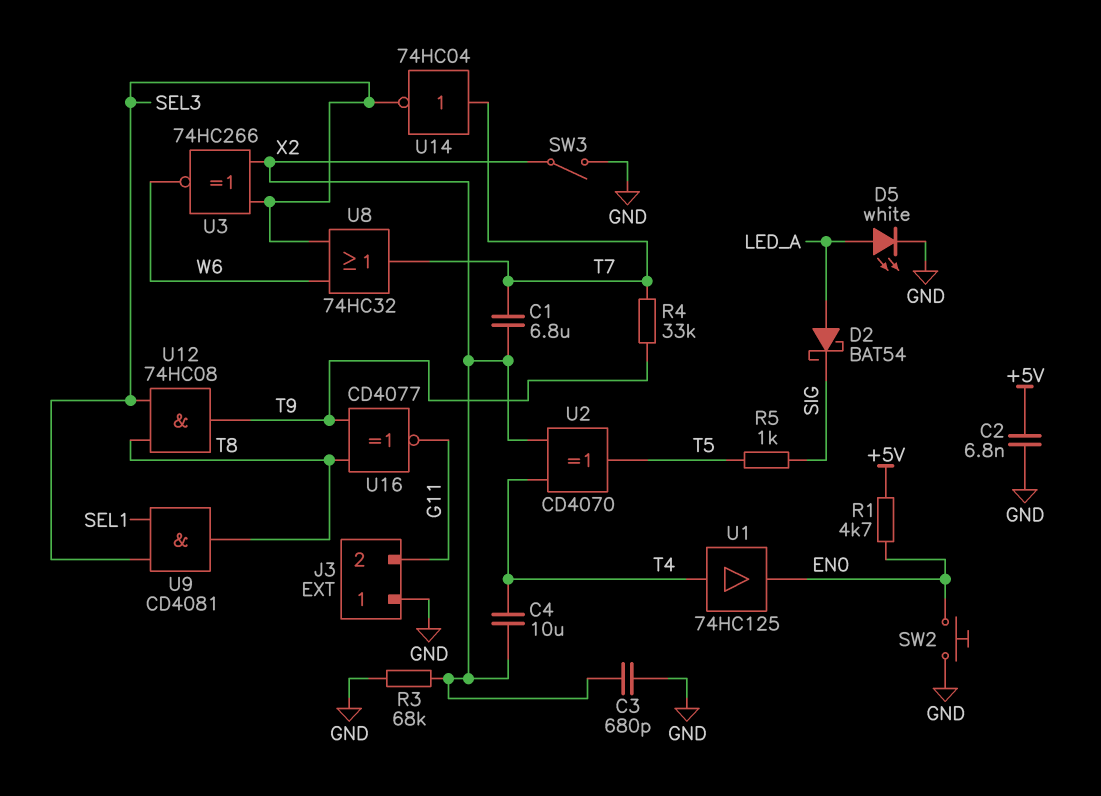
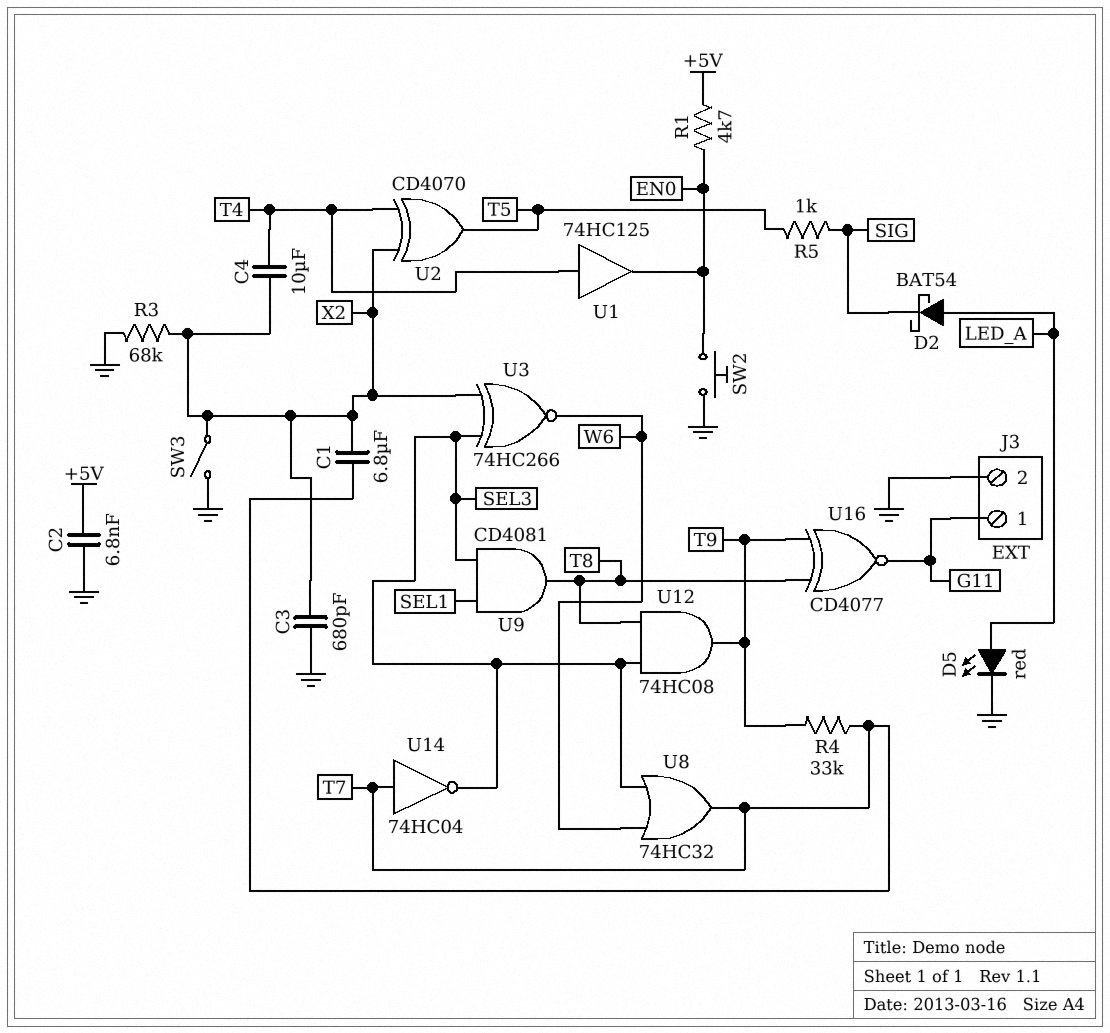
D5: LED white (A LED_A, K GND) -> LED red (A LED_A, K GND)
J3 pin 1: GND -> G11
J3 pin 2: G11 -> GND

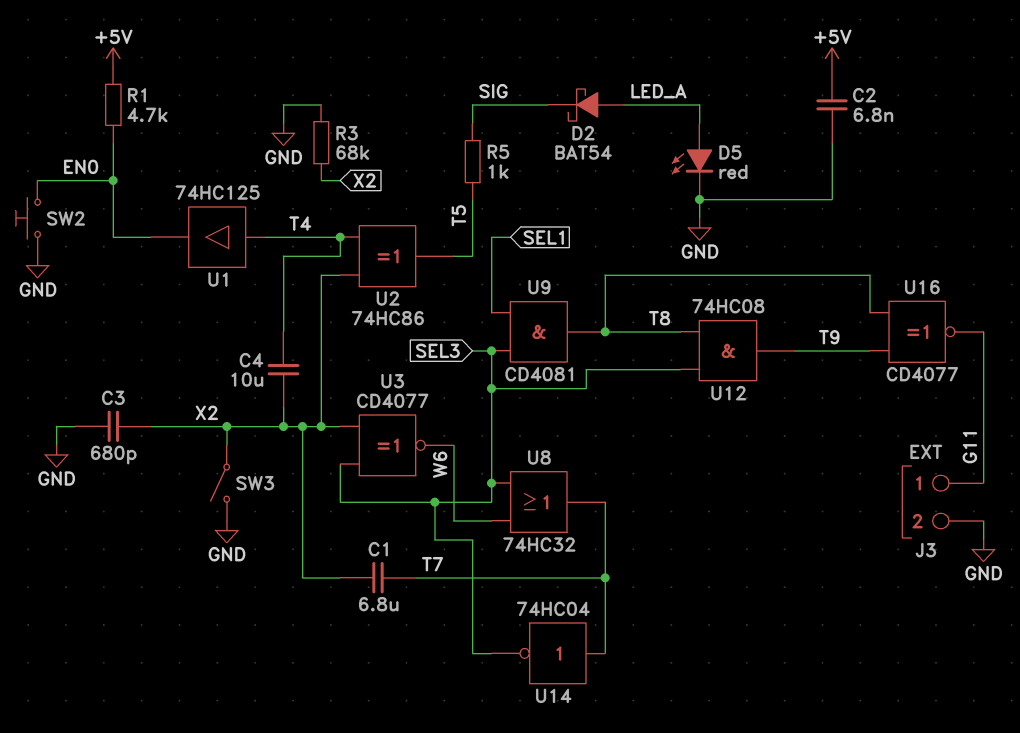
R4: 33k (T7, T9) -> none
U2: XOR CD4070 (in T4, in X2, out T5) -> XOR 74HC86 (in T4, in X2, out T5)
U3: XNOR 74HC266 (in SEL3, in X2, out W6) -> XNOR CD4077 (in SEL3, in X2, out W6)

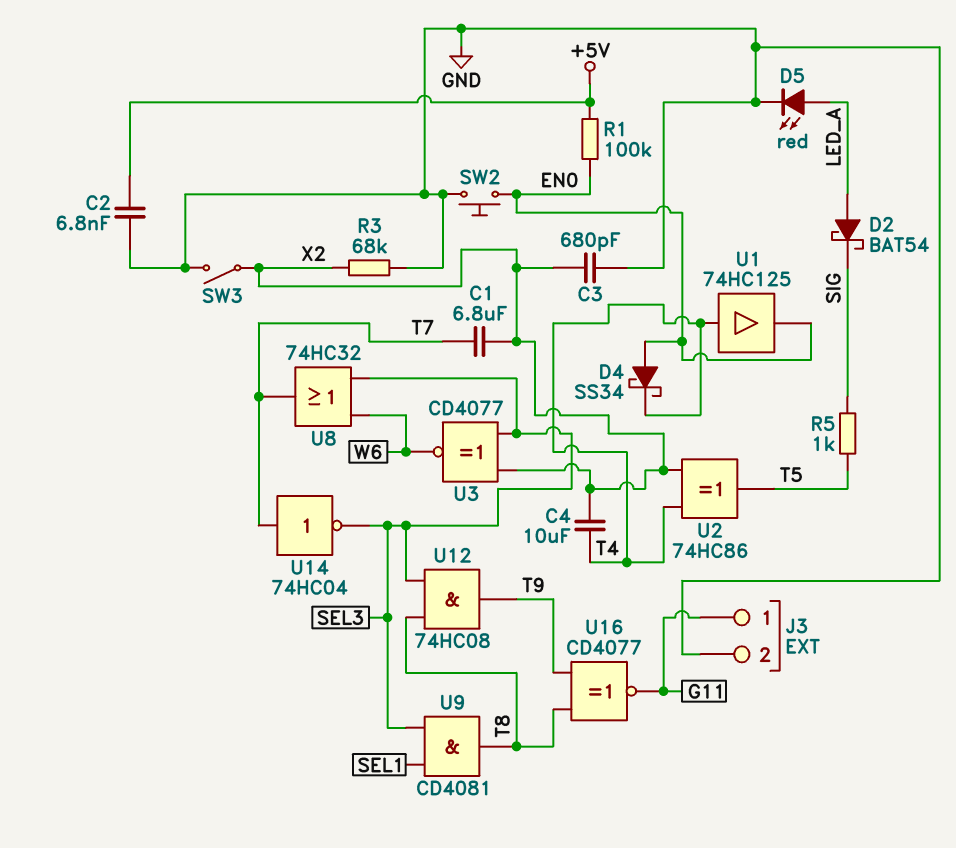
D4: none -> schottky SS34 (A EN0, K T4)
R1: 4.7k (+5V, EN0) -> 100k (+5V, EN0)

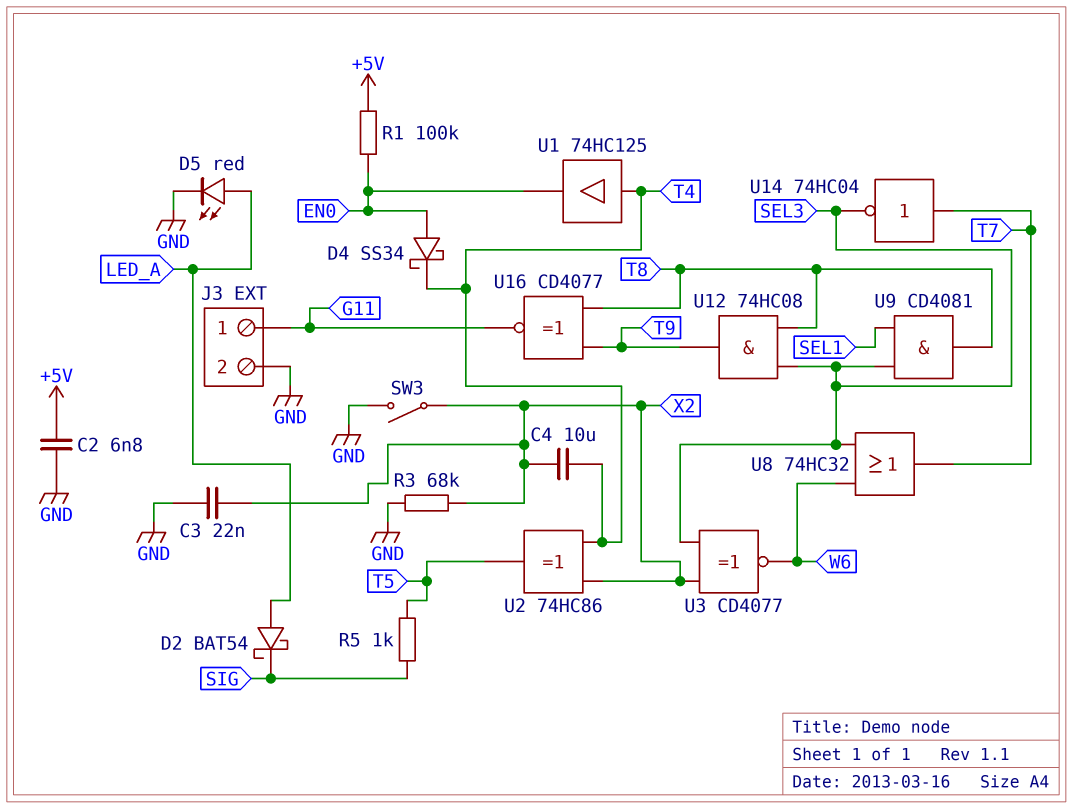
C1: 6.8uF (T7, X2) -> none
C3: 680pF (GND, X2) -> 22nF (GND, X2)
SW2: button (EN0, GND) -> none

